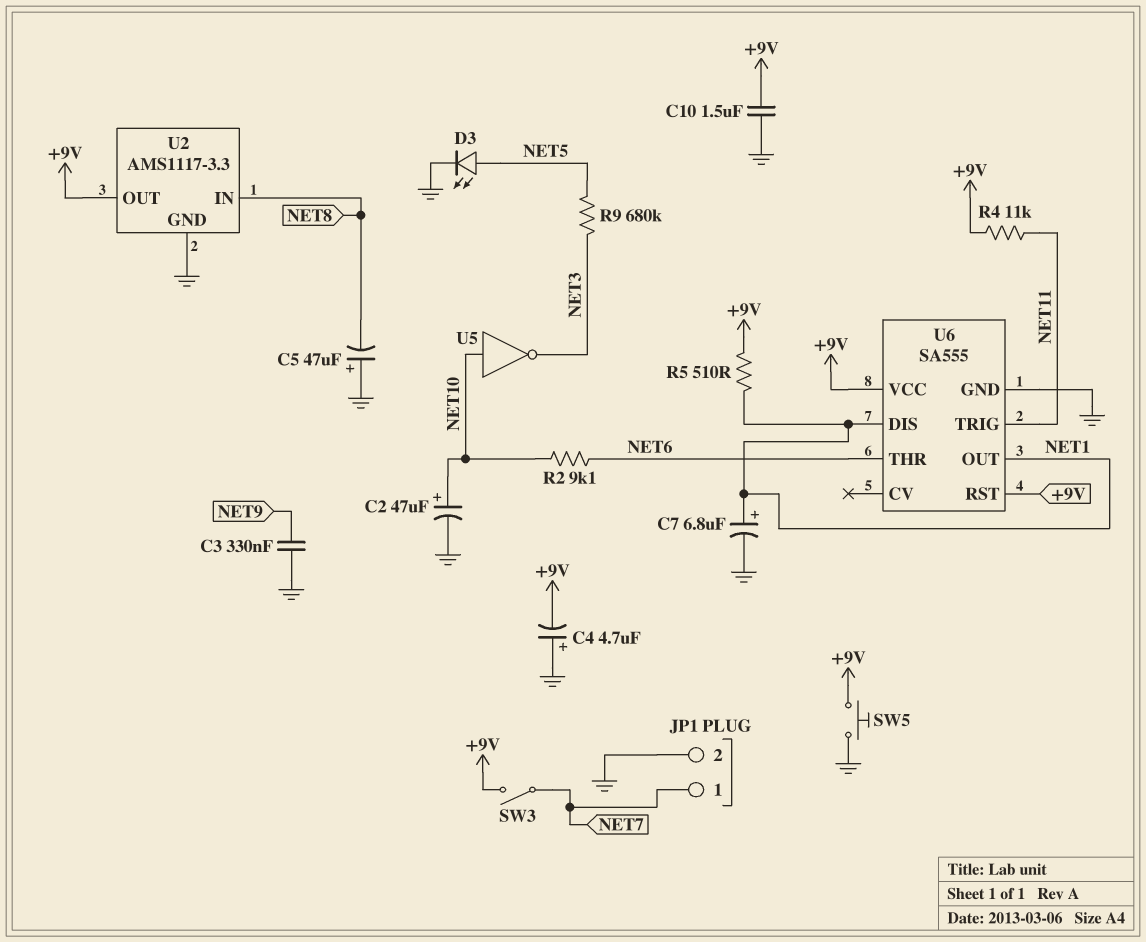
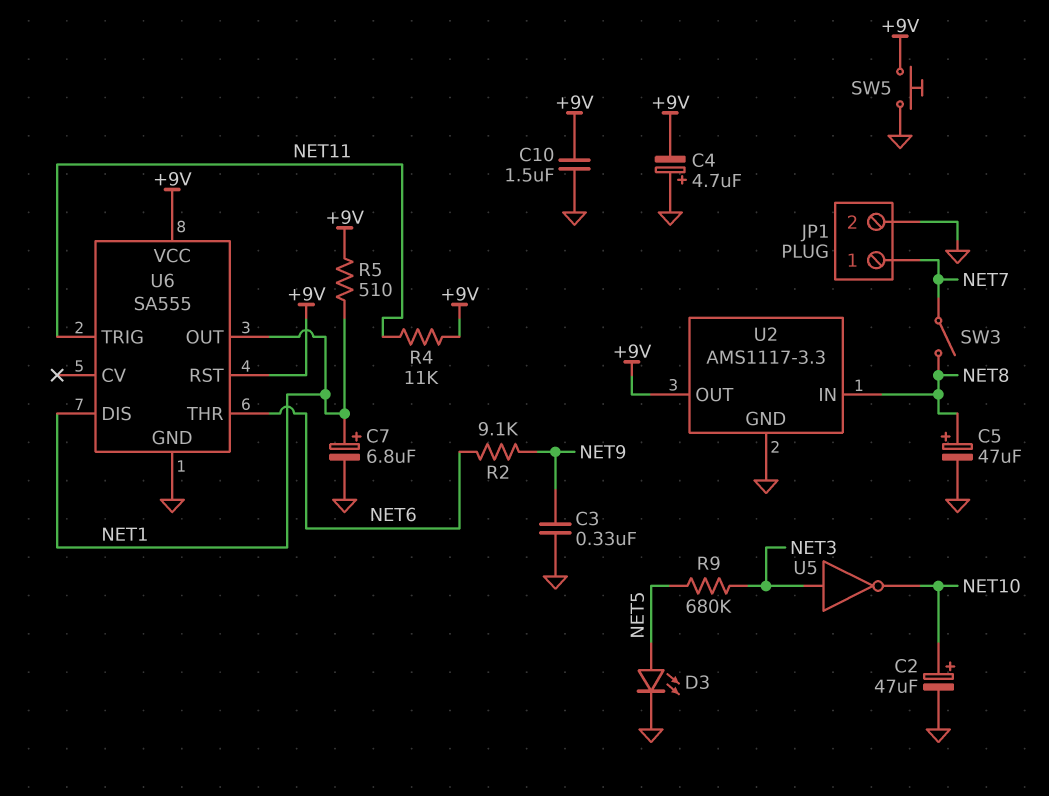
C5: 47uF (plus GND, minus NET8) -> 47uF (plus NET8, minus GND)
R2: 9.1k (NET6, NET10) -> 9.1k (NET6, NET9)
SW3: switch (+9V, NET7) -> switch (NET7, NET8)
U5: NOT (in NET10, out NET3) -> NOT (in NET3, out NET10)

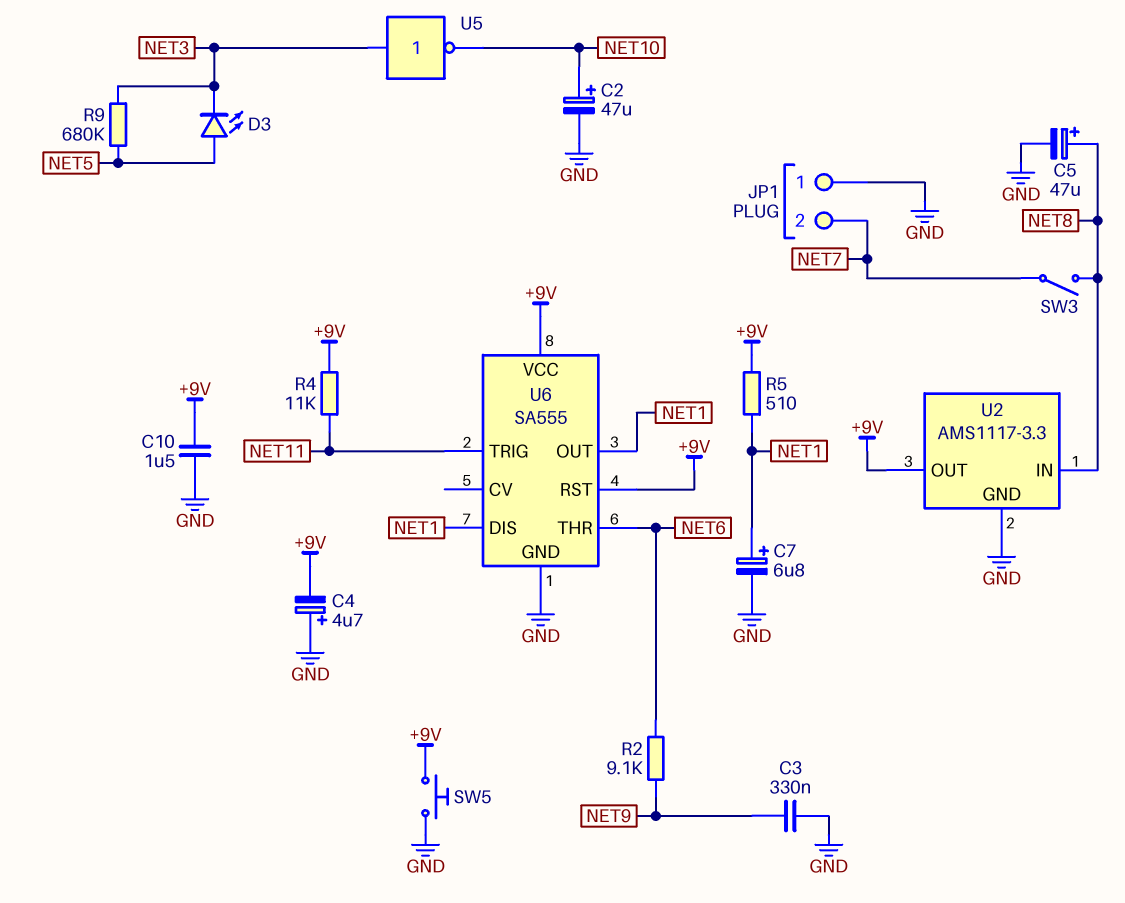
D3: LED (A NET5, K GND) -> LED (A NET5, K NET3)
JP1 pin 1: NET7 -> GND
JP1 pin 2: GND -> NET7

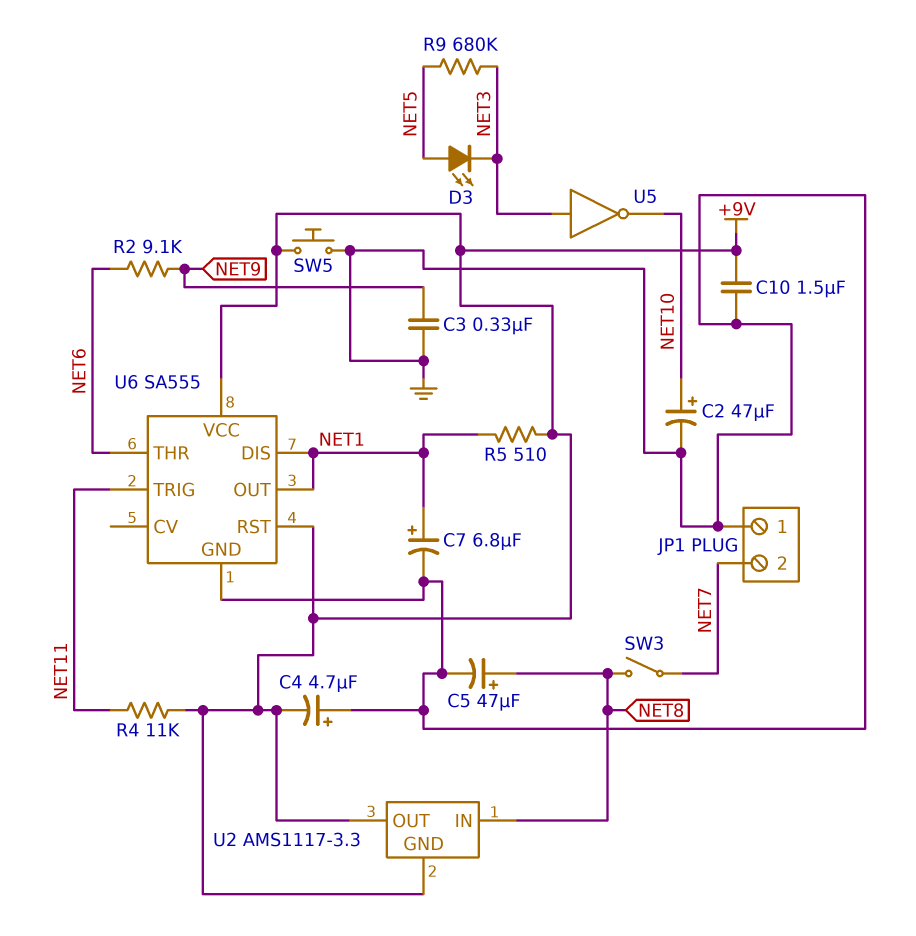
U2 pin GND: GND -> +9V

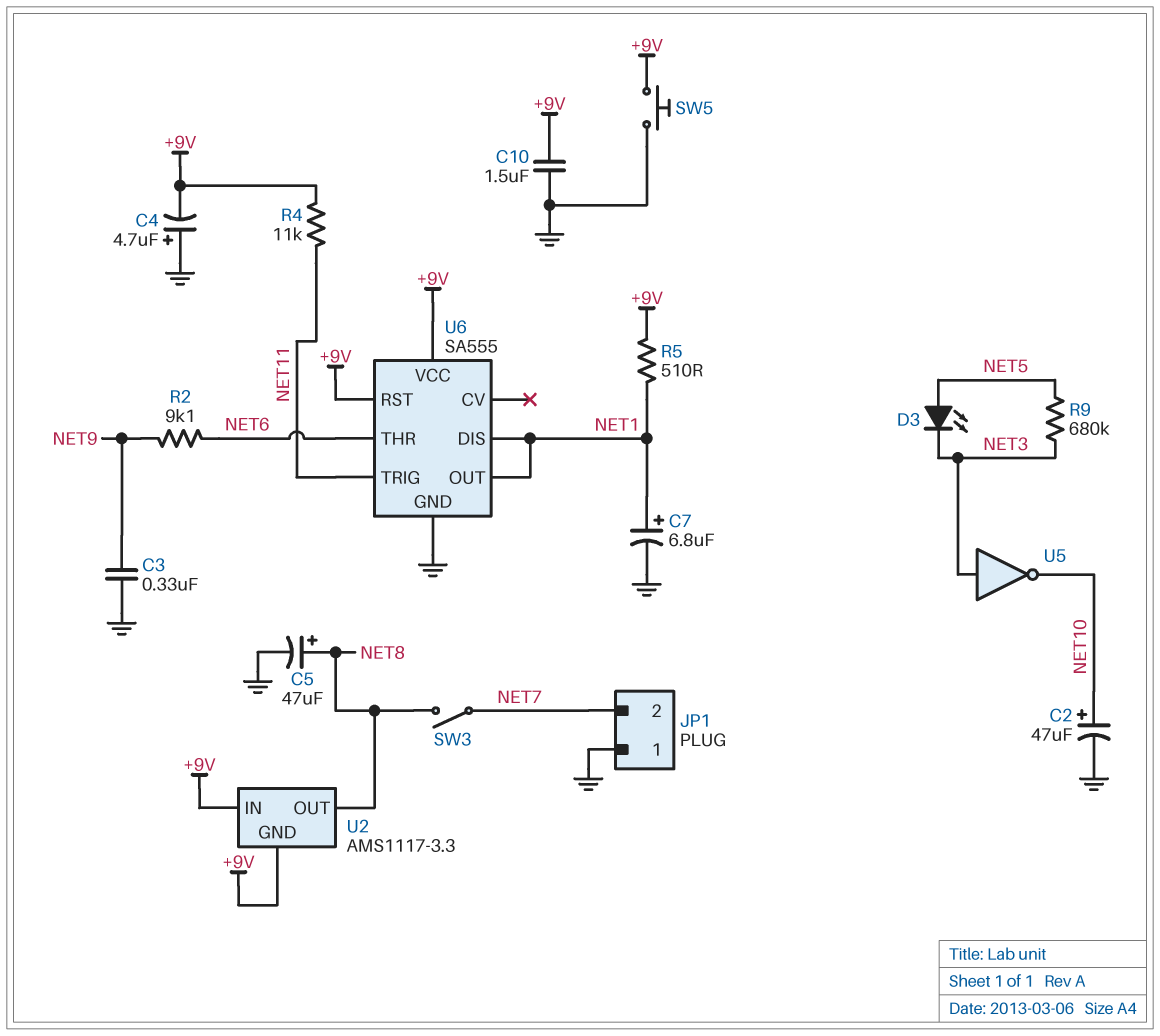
U2 pin IN: NET8 -> +9V
U2 pin OUT: +9V -> NET8

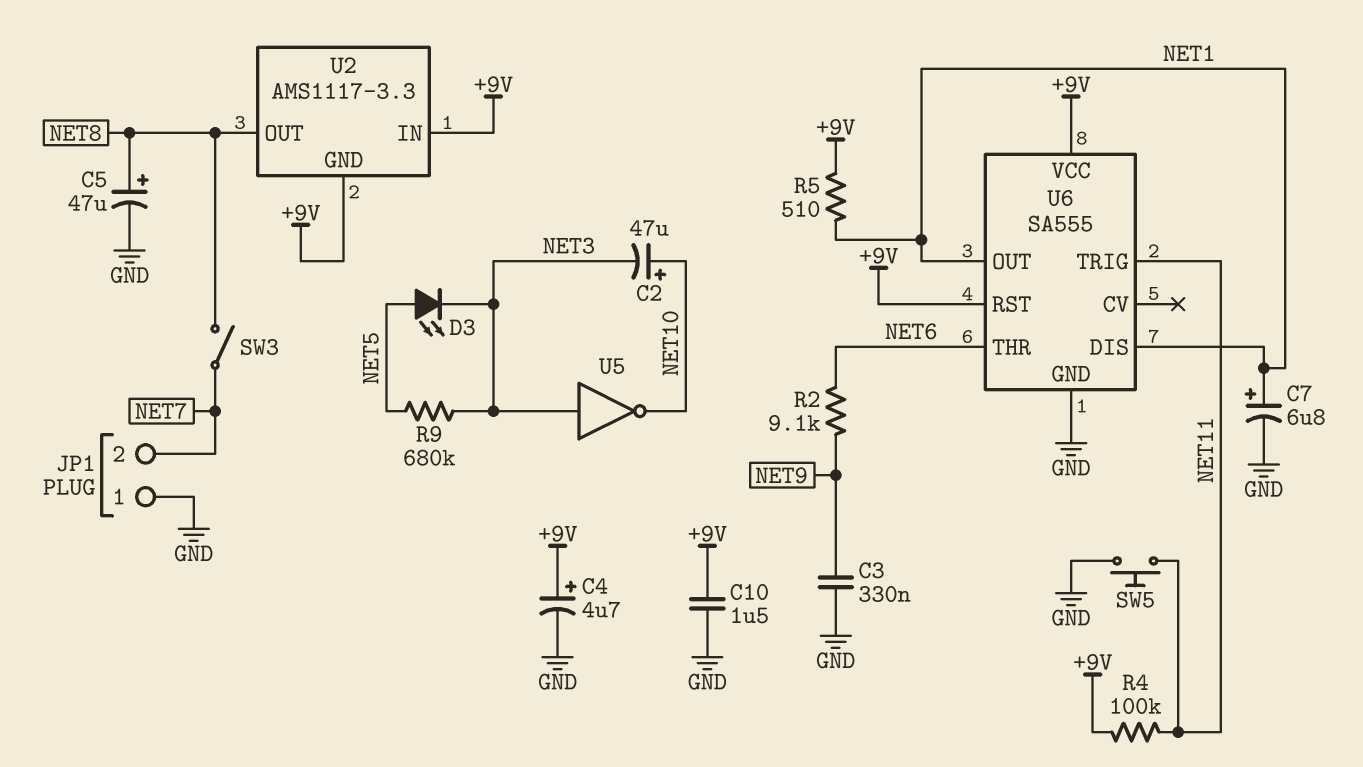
C2: 47uF (plus NET10, minus GND) -> 47uF (plus NET10, minus NET3)
C4: 4.7uF (plus GND, minus +9V) -> 4.7uF (plus +9V, minus GND)
R4: 11k (+9V, NET11) -> 100k (+9V, NET11)
SW5: button (+9V, GND) -> button (GND, NET11)

